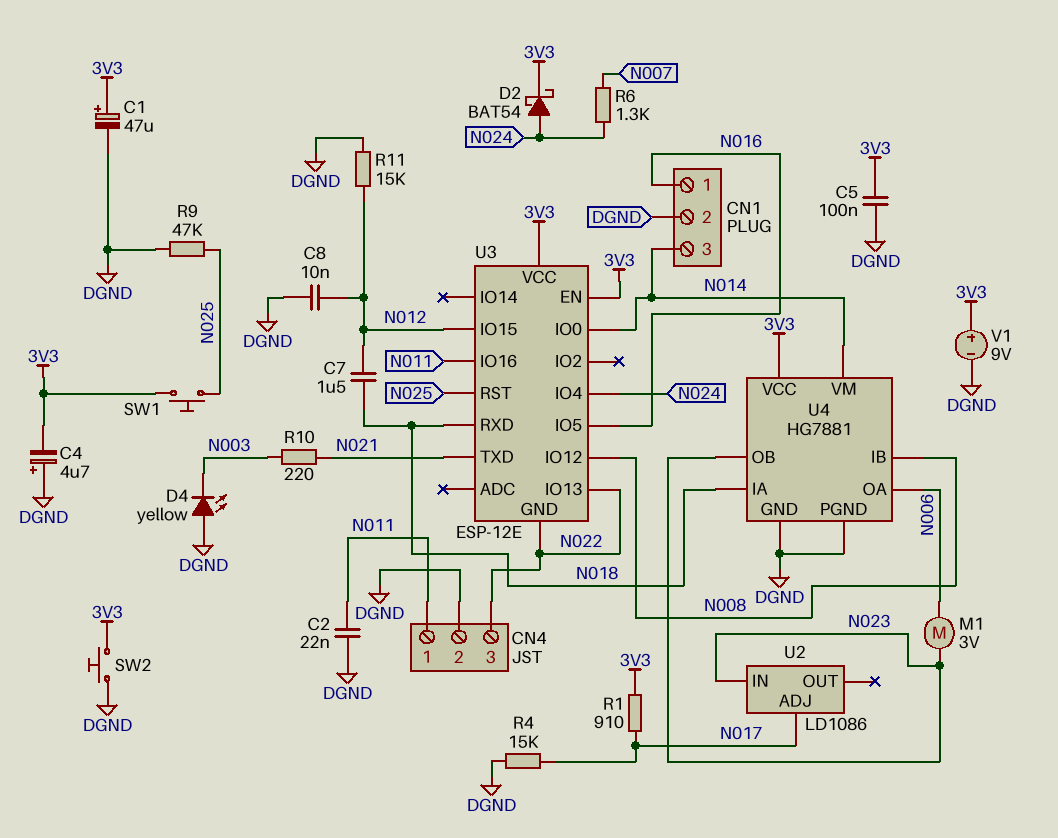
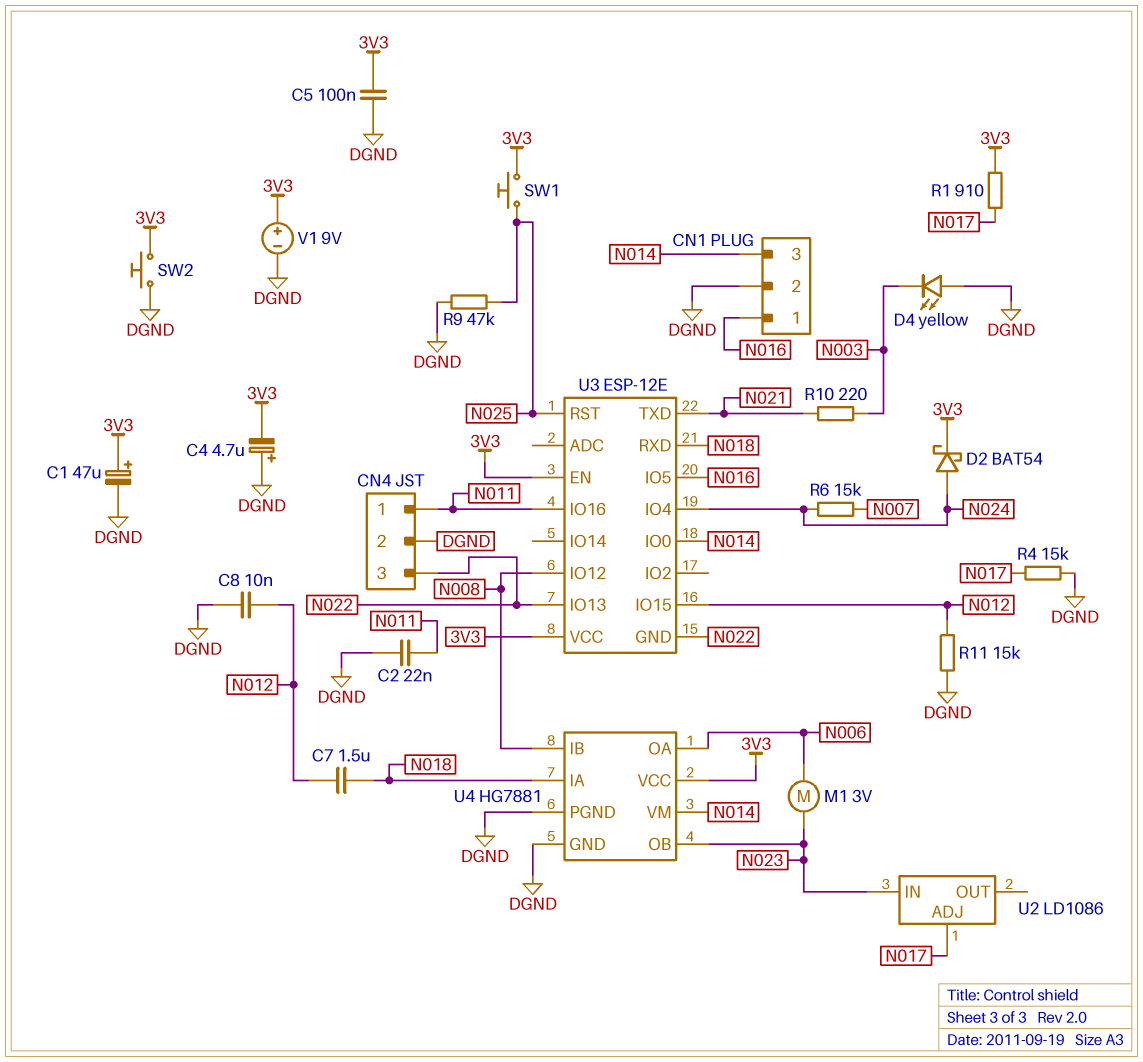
R6: 1.3k (N007, N024) -> 15k (N007, N024)

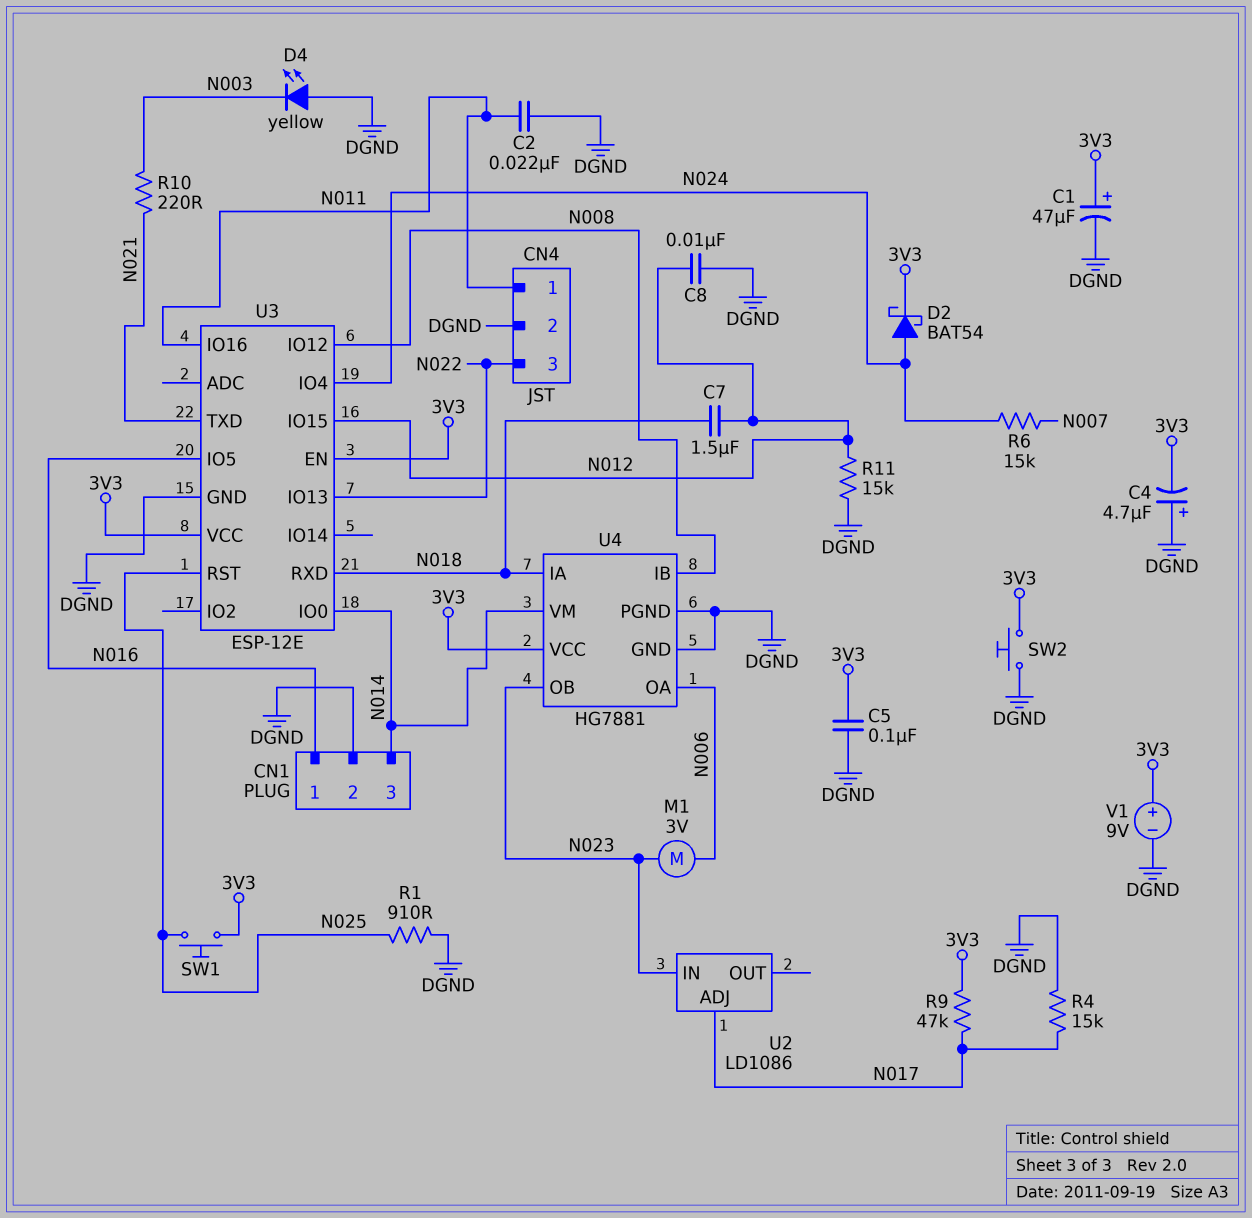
R1: 910 (3V3, N017) -> 910 (DGND, N025)
R9: 47k (DGND, N025) -> 47k (3V3, N017)
U3 pin GND: N022 -> DGND

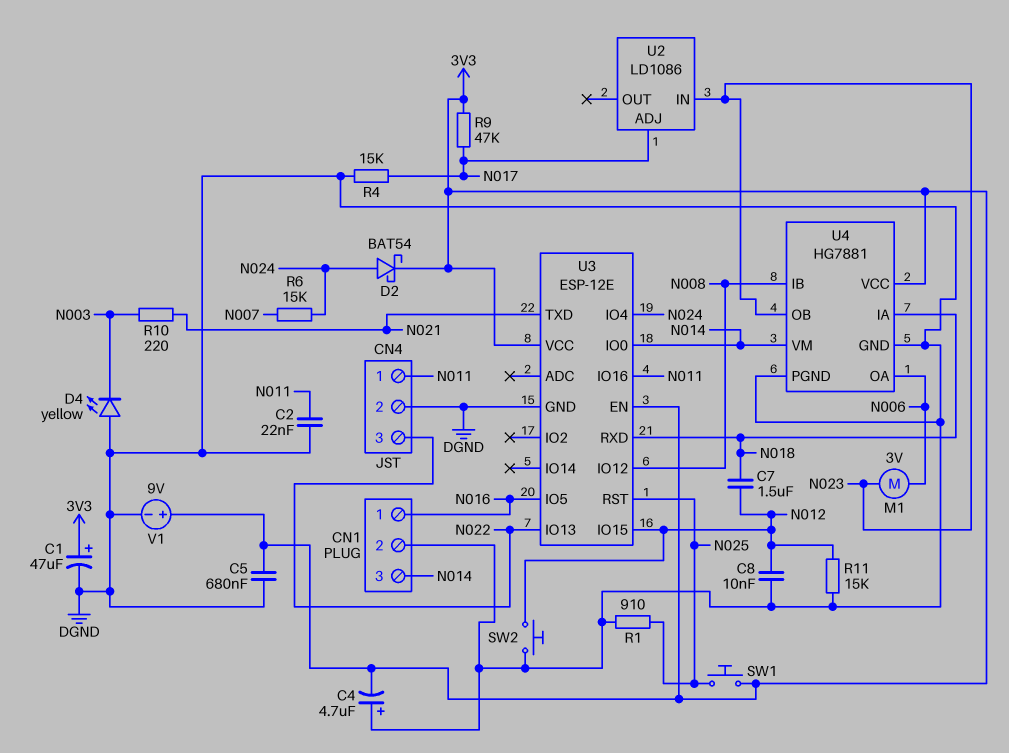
C5: 100nF (3V3, DGND) -> 680nF (3V3, DGND)
SW2: button (3V3, DGND) -> button (DGND, N012)

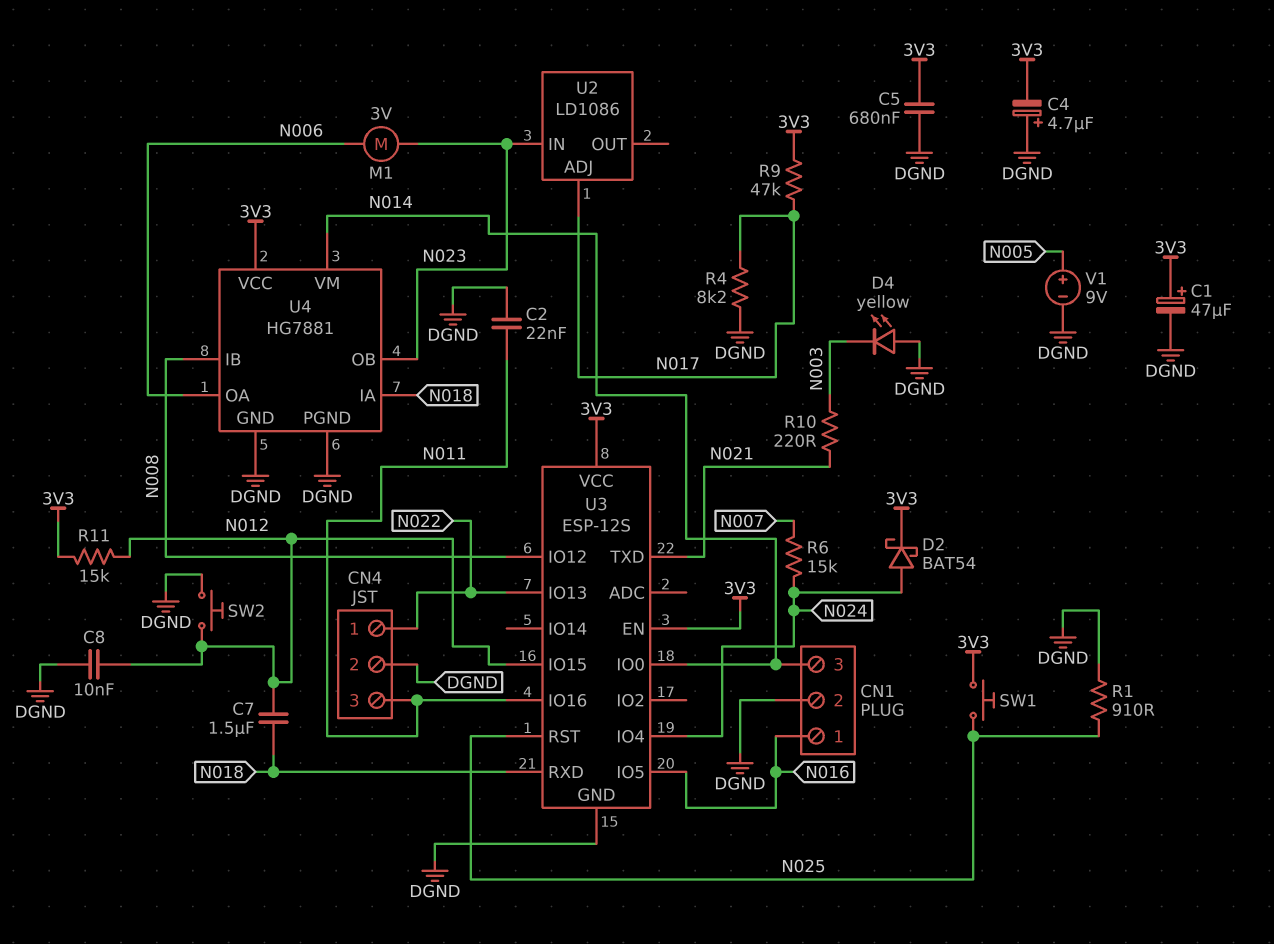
CN4 pin 1: N011 -> N022
CN4 pin 3: N022 -> N011
R4: 15k (DGND, N017) -> 8.2k (DGND, N017)
R11: 15k (DGND, N012) -> 15k (3V3, N012)
U3: ESP-12E -> ESP-12S
V1: 9V (plus 3V3, minus DGND) -> 9V (plus N005, minus DGND)

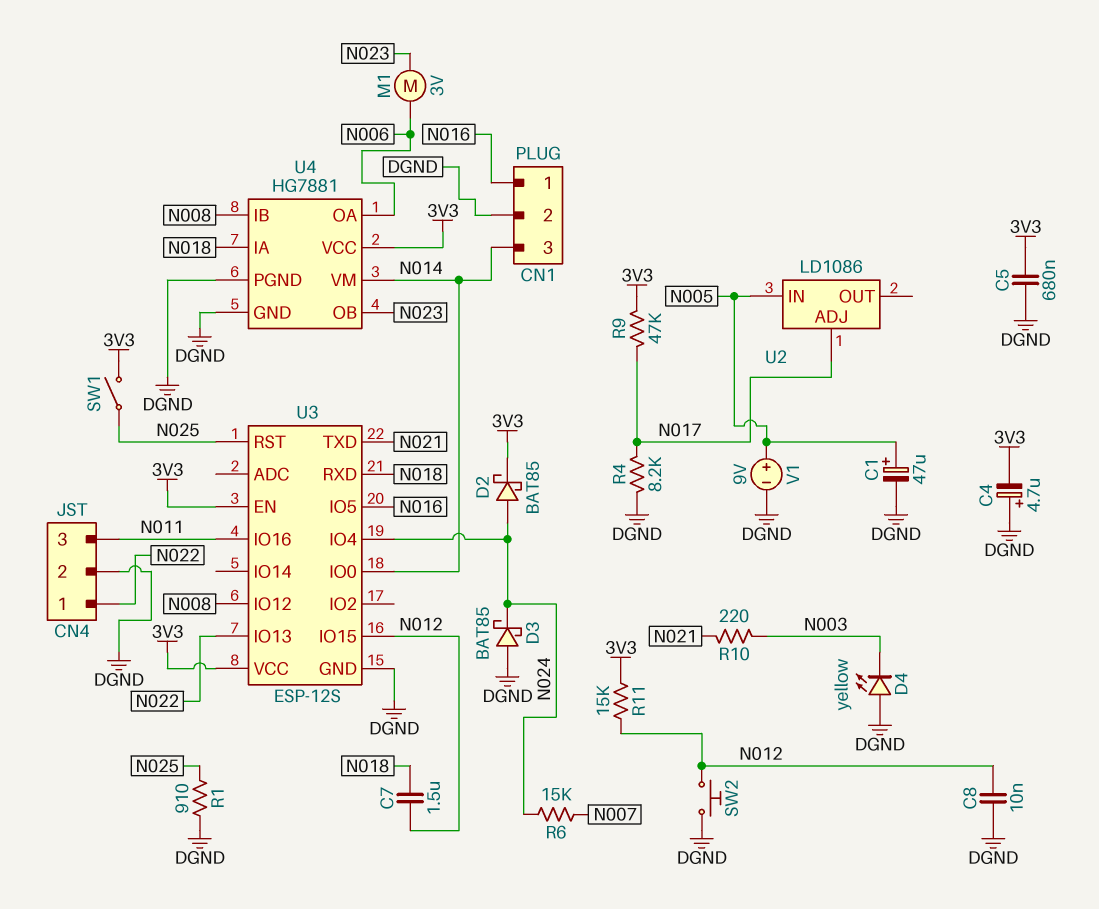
C1: 47uF (plus 3V3, minus DGND) -> 47uF (plus N005, minus DGND)
C2: 22nF (DGND, N011) -> none
D2: schottky BAT54 (A N024, K 3V3) -> schottky BAT85 (A N024, K 3V3)
D3: none -> schottky BAT85 (A DGND, K N024)
SW1: button (3V3, N025) -> switch (3V3, N025)
U2 pin IN: N023 -> N005

